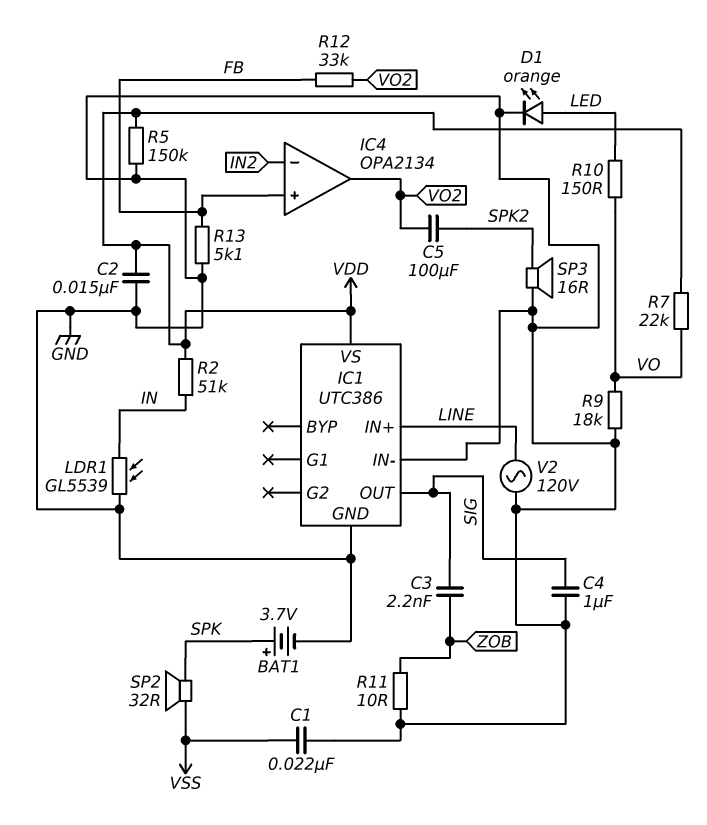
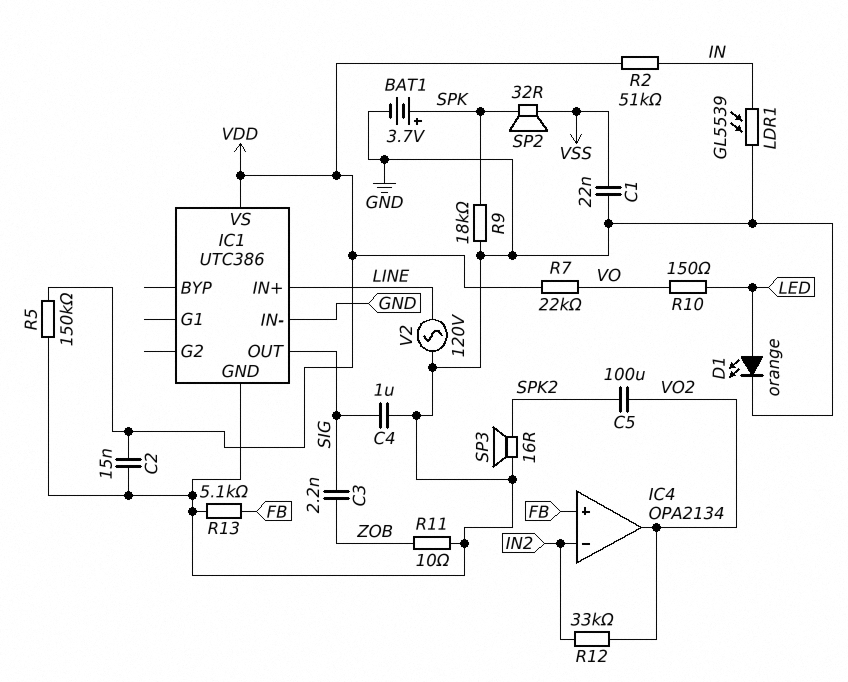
R9: 18k (GND, VO) -> 18k (GND, SPK)
R12: 33k (FB, VO2) -> 33k (IN2, VO2)

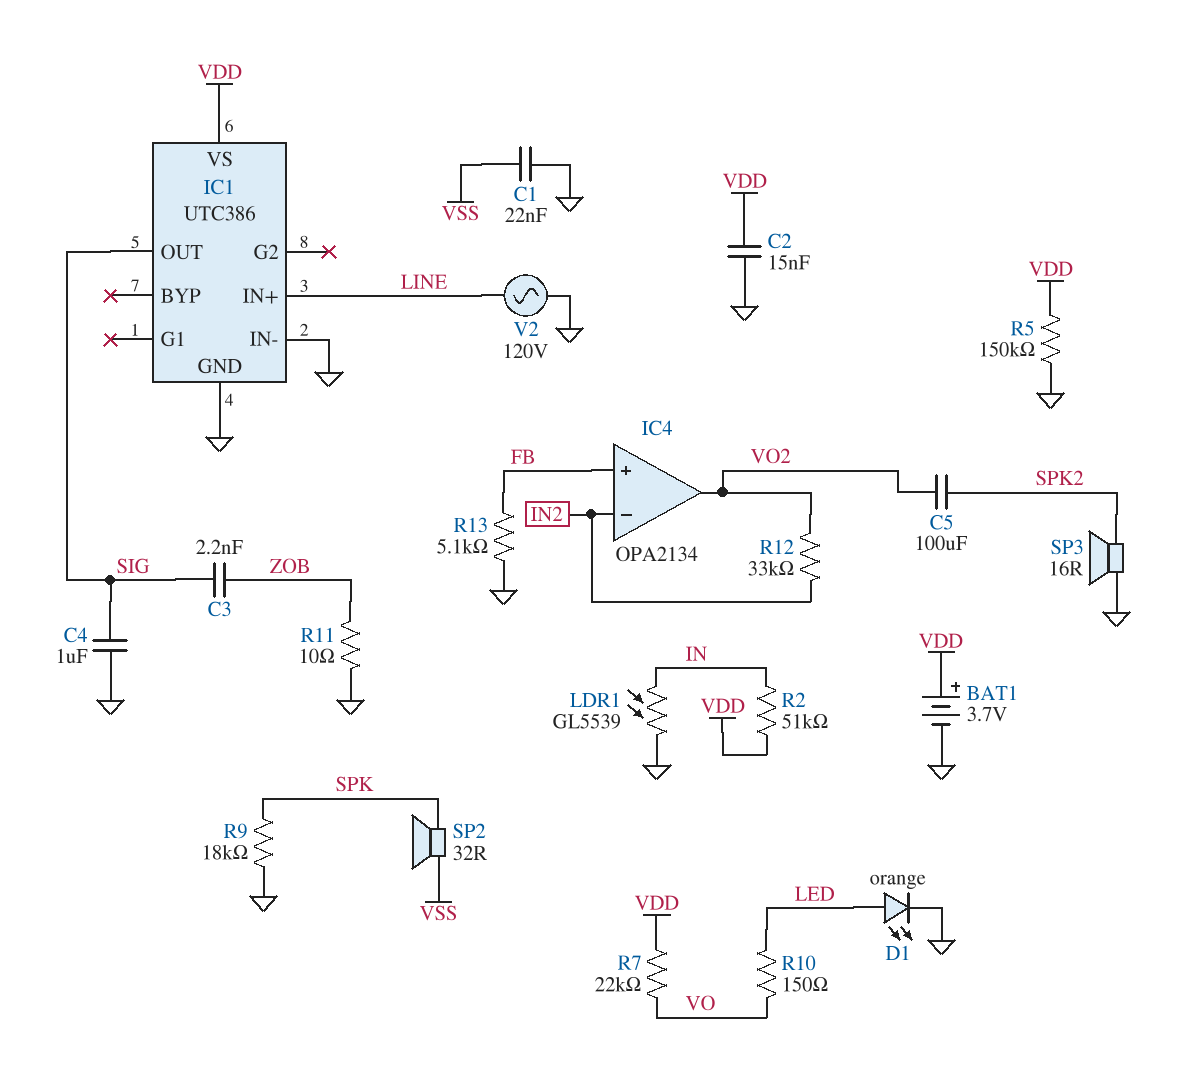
BAT1: 3.7V (plus SPK, minus GND) -> 3.7V (plus VDD, minus GND)

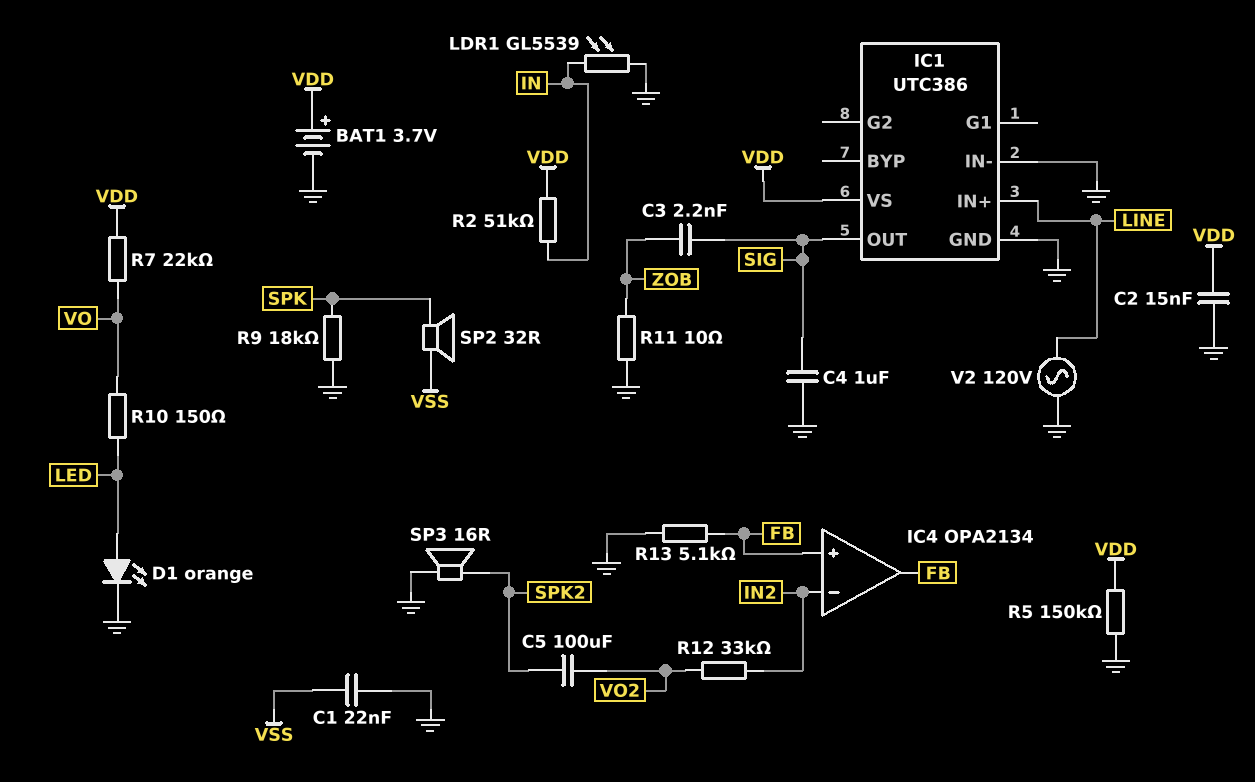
IC4 pin out: VO2 -> FB

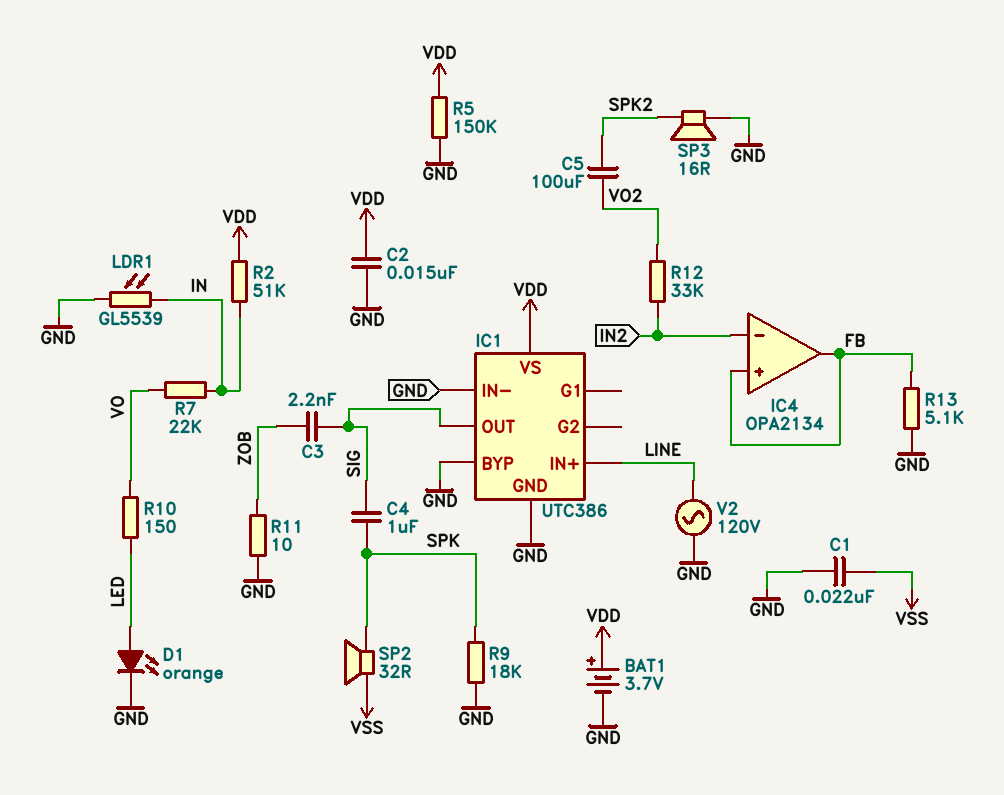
C4: 1uF (GND, SIG) -> 1uF (SIG, SPK)
IC1 pin BYP: none -> GND
R7: 22k (VDD, VO) -> 22k (IN, VO)

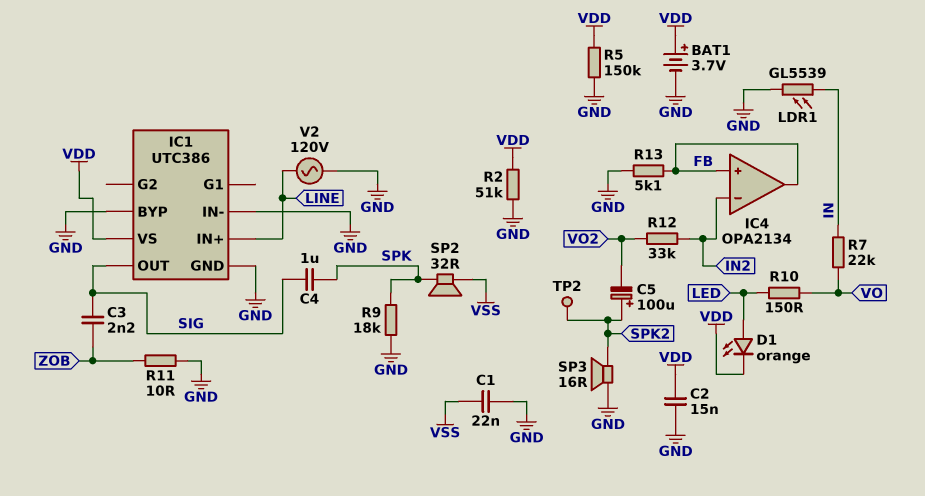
C5: 100uF (SPK2, VO2) -> 100uF (plus SPK2, minus VO2)
D1: LED orange (A LED, K GND) -> LED orange (A LED, K VDD)
R2: 51k (IN, VDD) -> 51k (GND, VDD)
TP2: none -> test point (SPK2)

